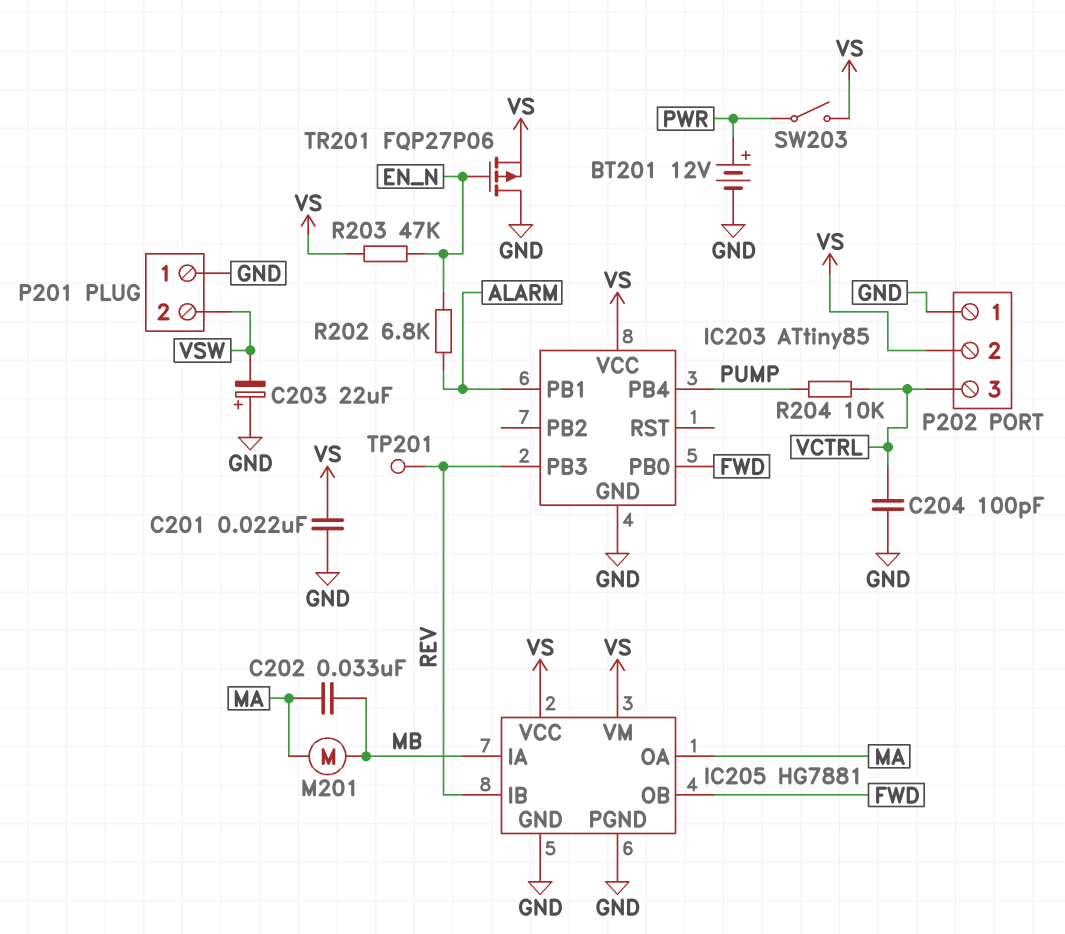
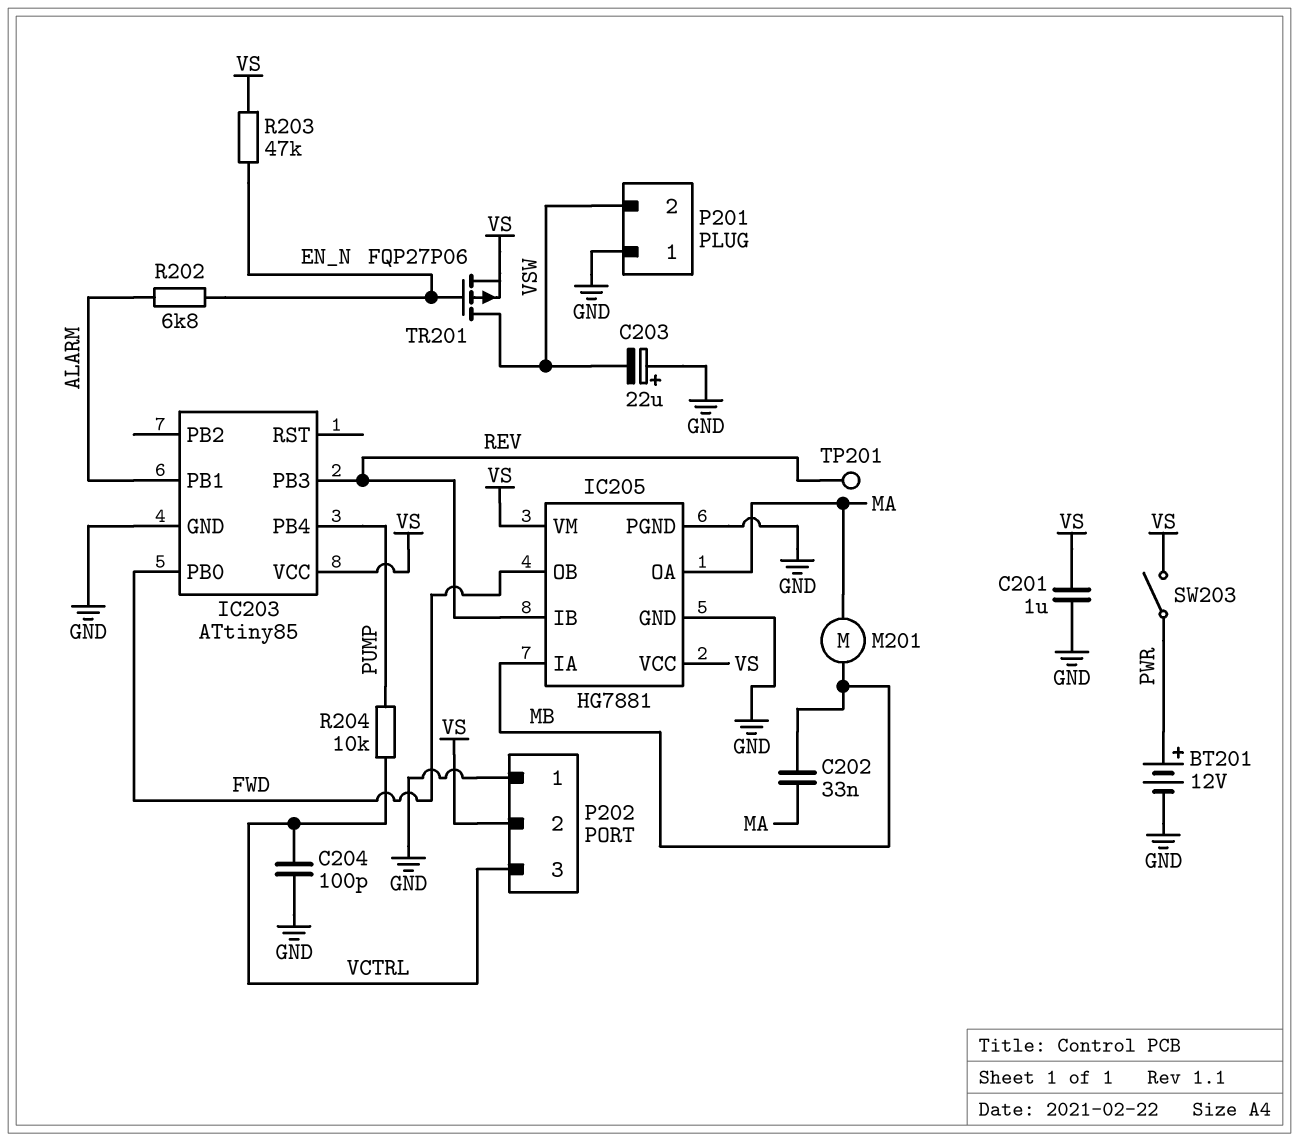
C201: 22nF (GND, VS) -> 1uF (GND, VS)
TR201: PMOS FQP27P06 (G EN_N, D GND, S VS) -> PMOS FQP27P06 (G EN_N, D VSW, S VS)

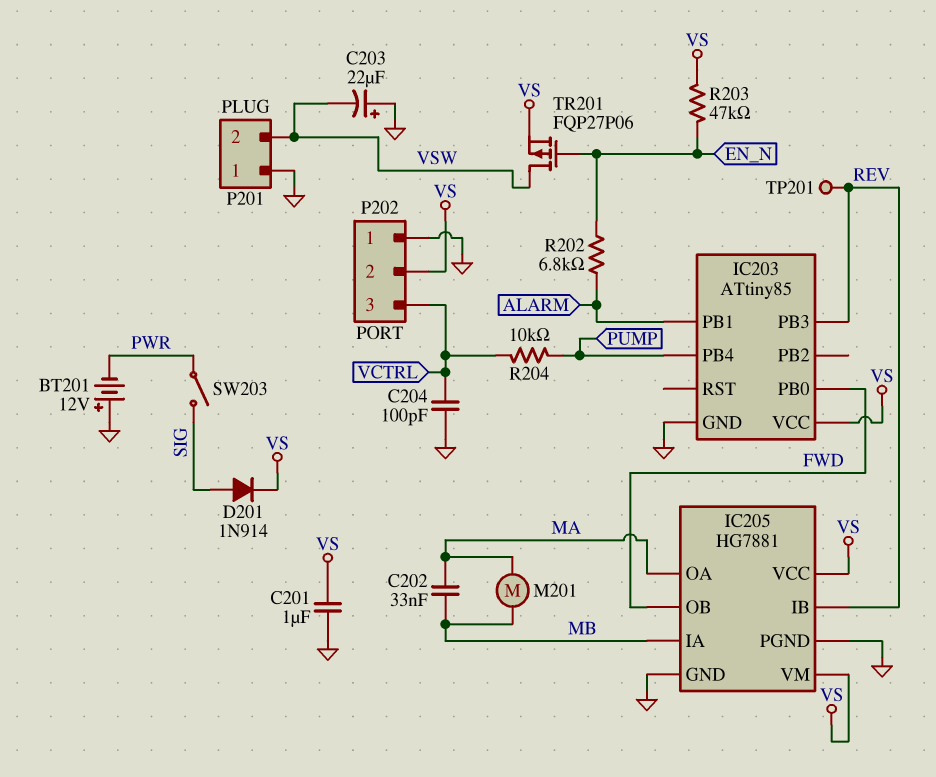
BT201: 12V (plus PWR, minus GND) -> 12V (plus GND, minus PWR)
D201: none -> diode 1N914 (A SIG, K VS)
SW203: switch (PWR, VS) -> switch (PWR, SIG)

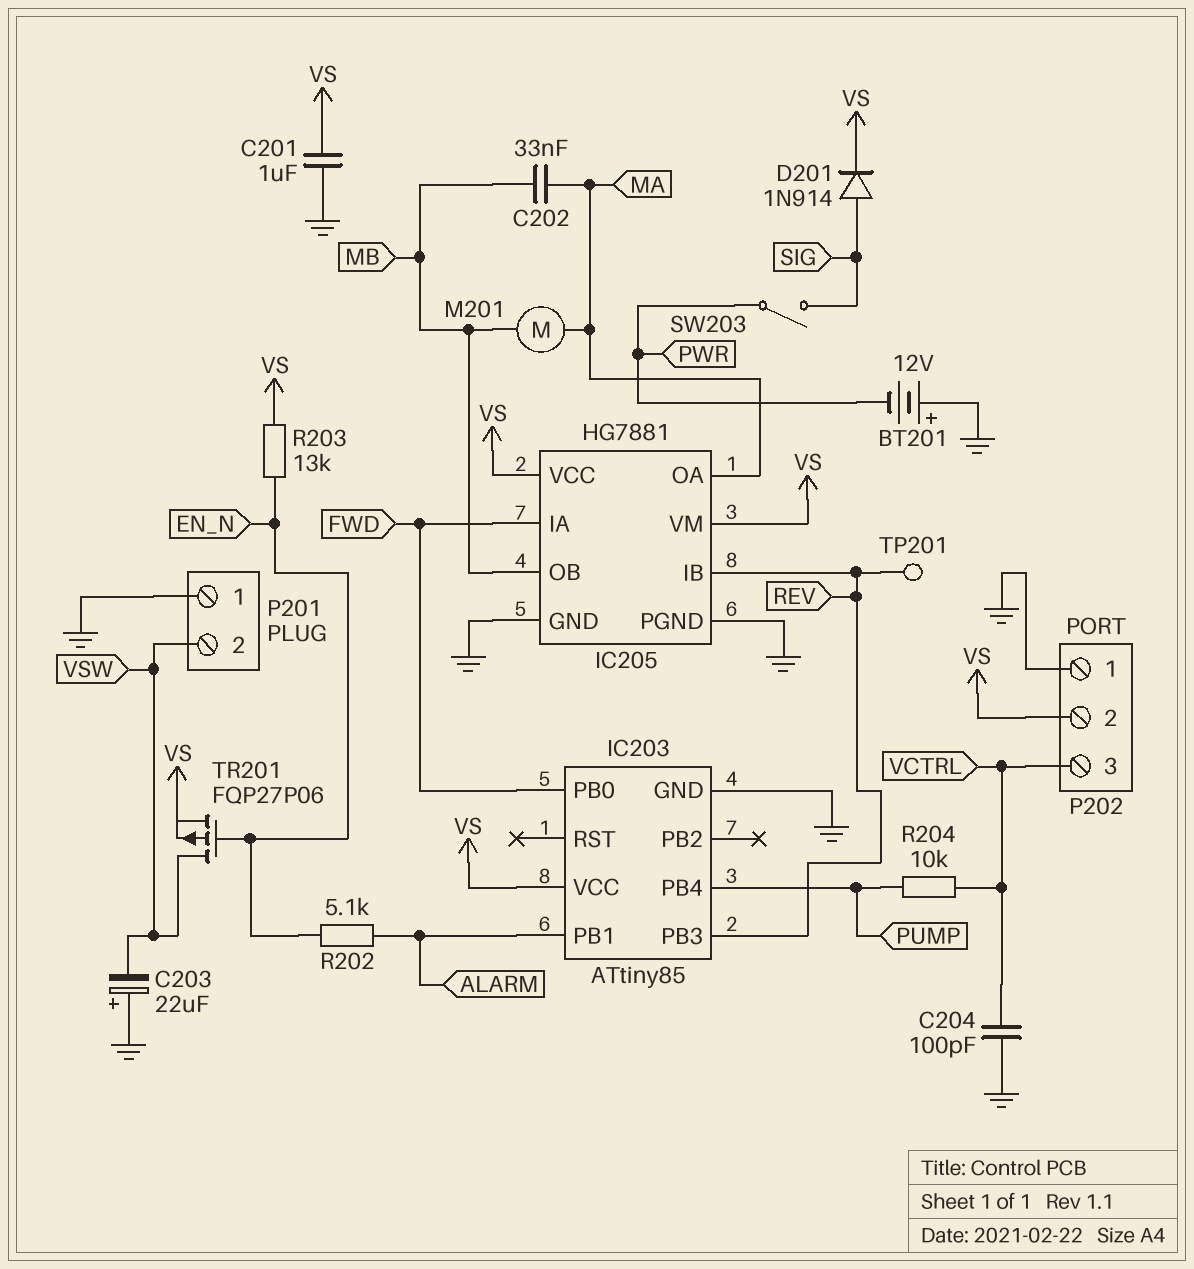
IC205 pin IA: MB -> FWD
IC205 pin OB: FWD -> MB
R202: 6.8k (ALARM, EN_N) -> 5.1k (ALARM, EN_N)
R203: 47k (EN_N, VS) -> 13k (EN_N, VS)

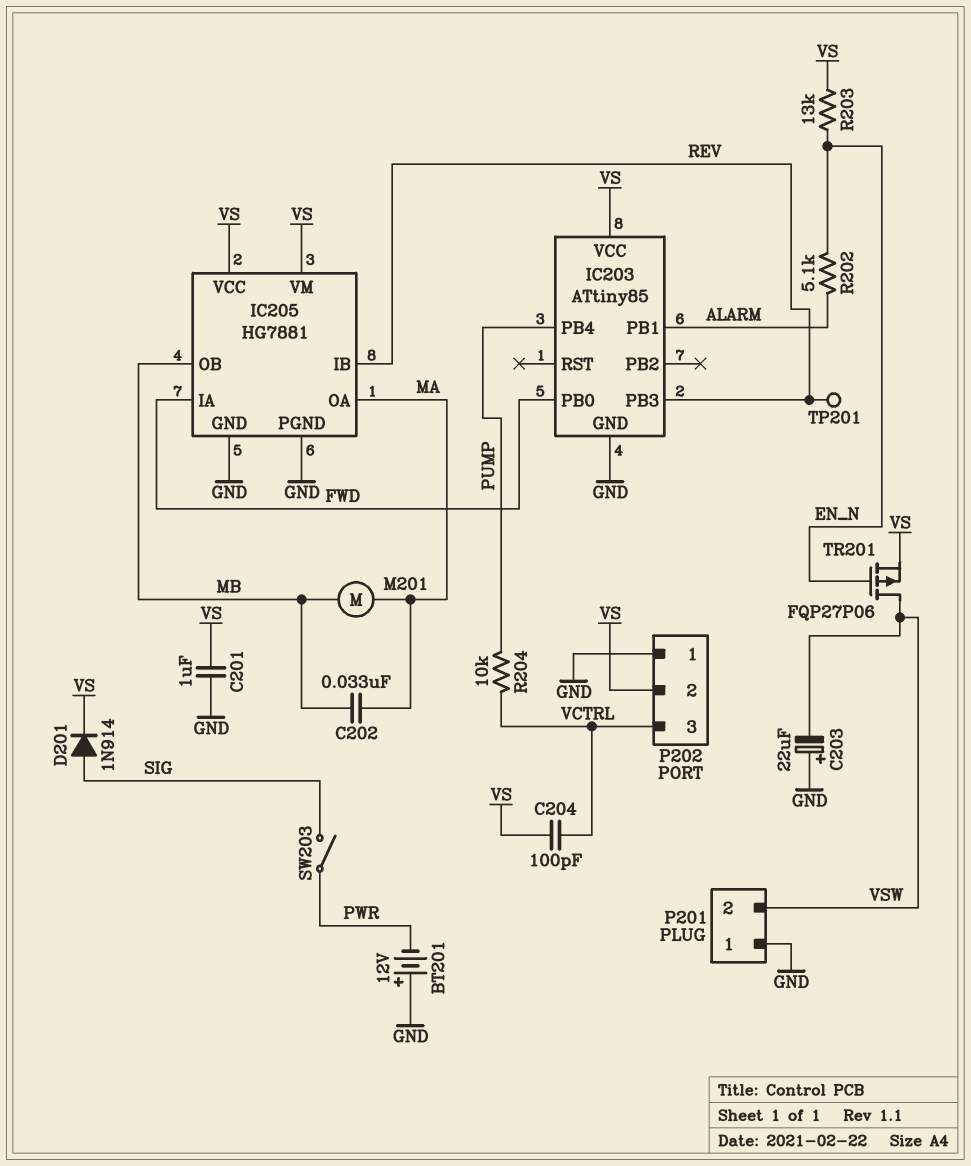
C204: 100pF (GND, VCTRL) -> 100pF (VCTRL, VS)

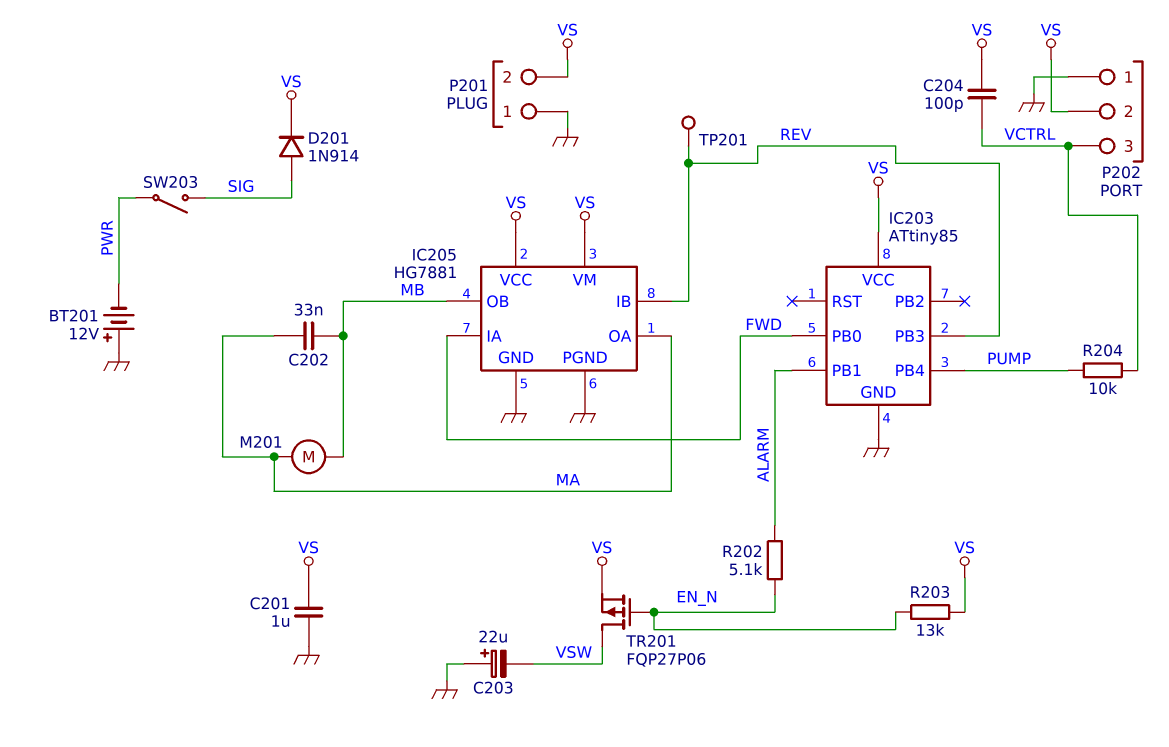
P201 pin 2: VSW -> VS

